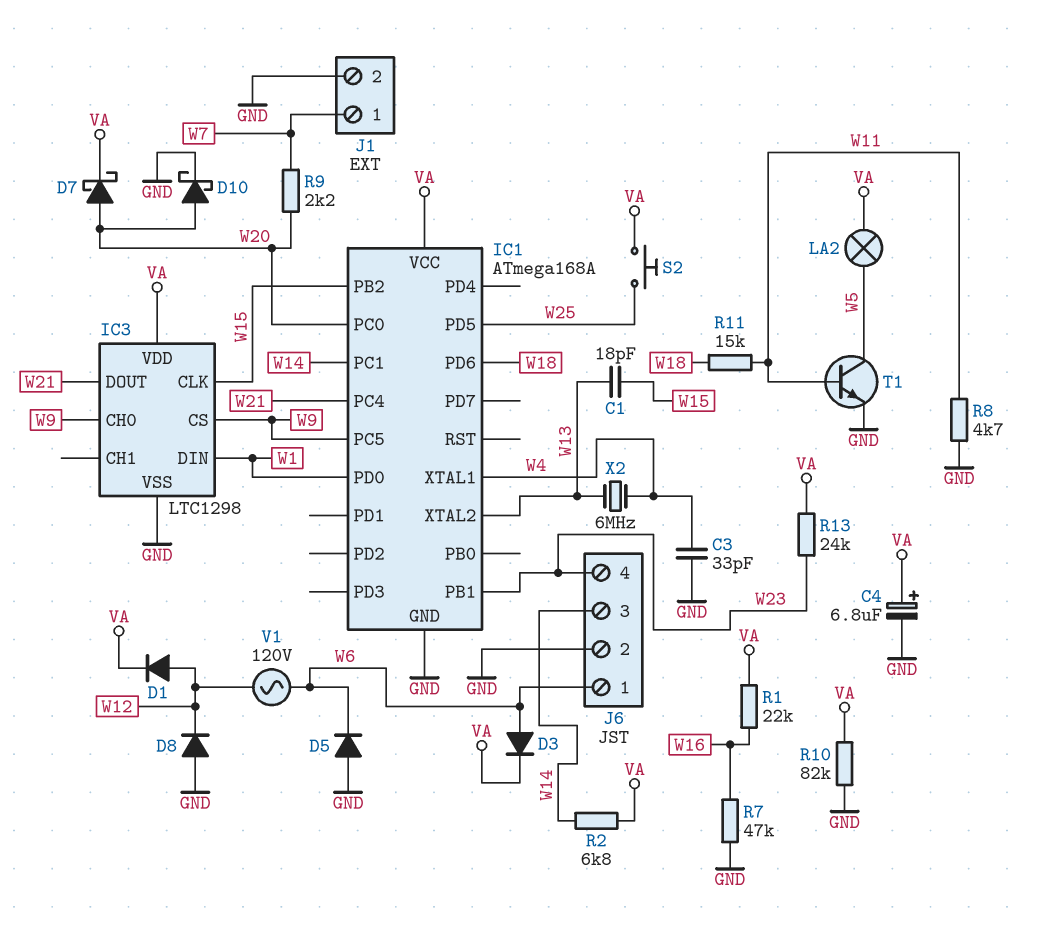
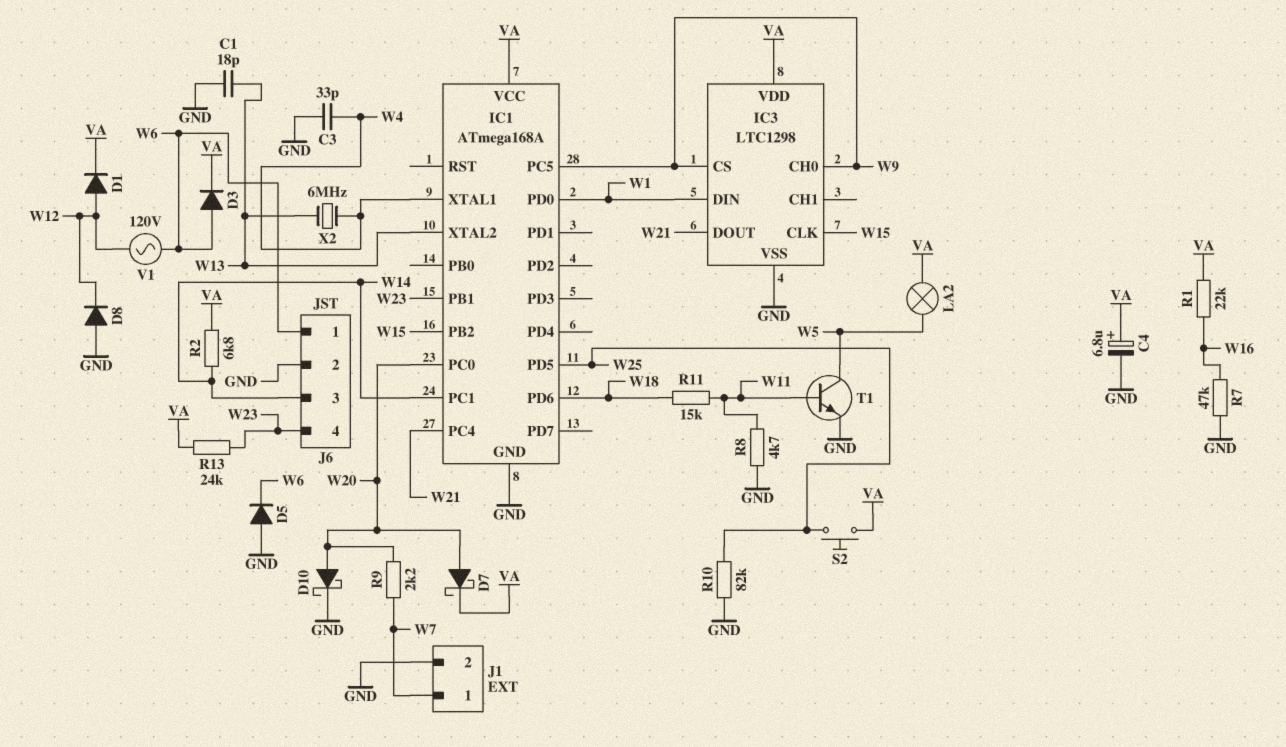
C1: 18pF (W13, W15) -> 18pF (GND, W13)
R10: 82k (GND, VA) -> 82k (GND, W25)

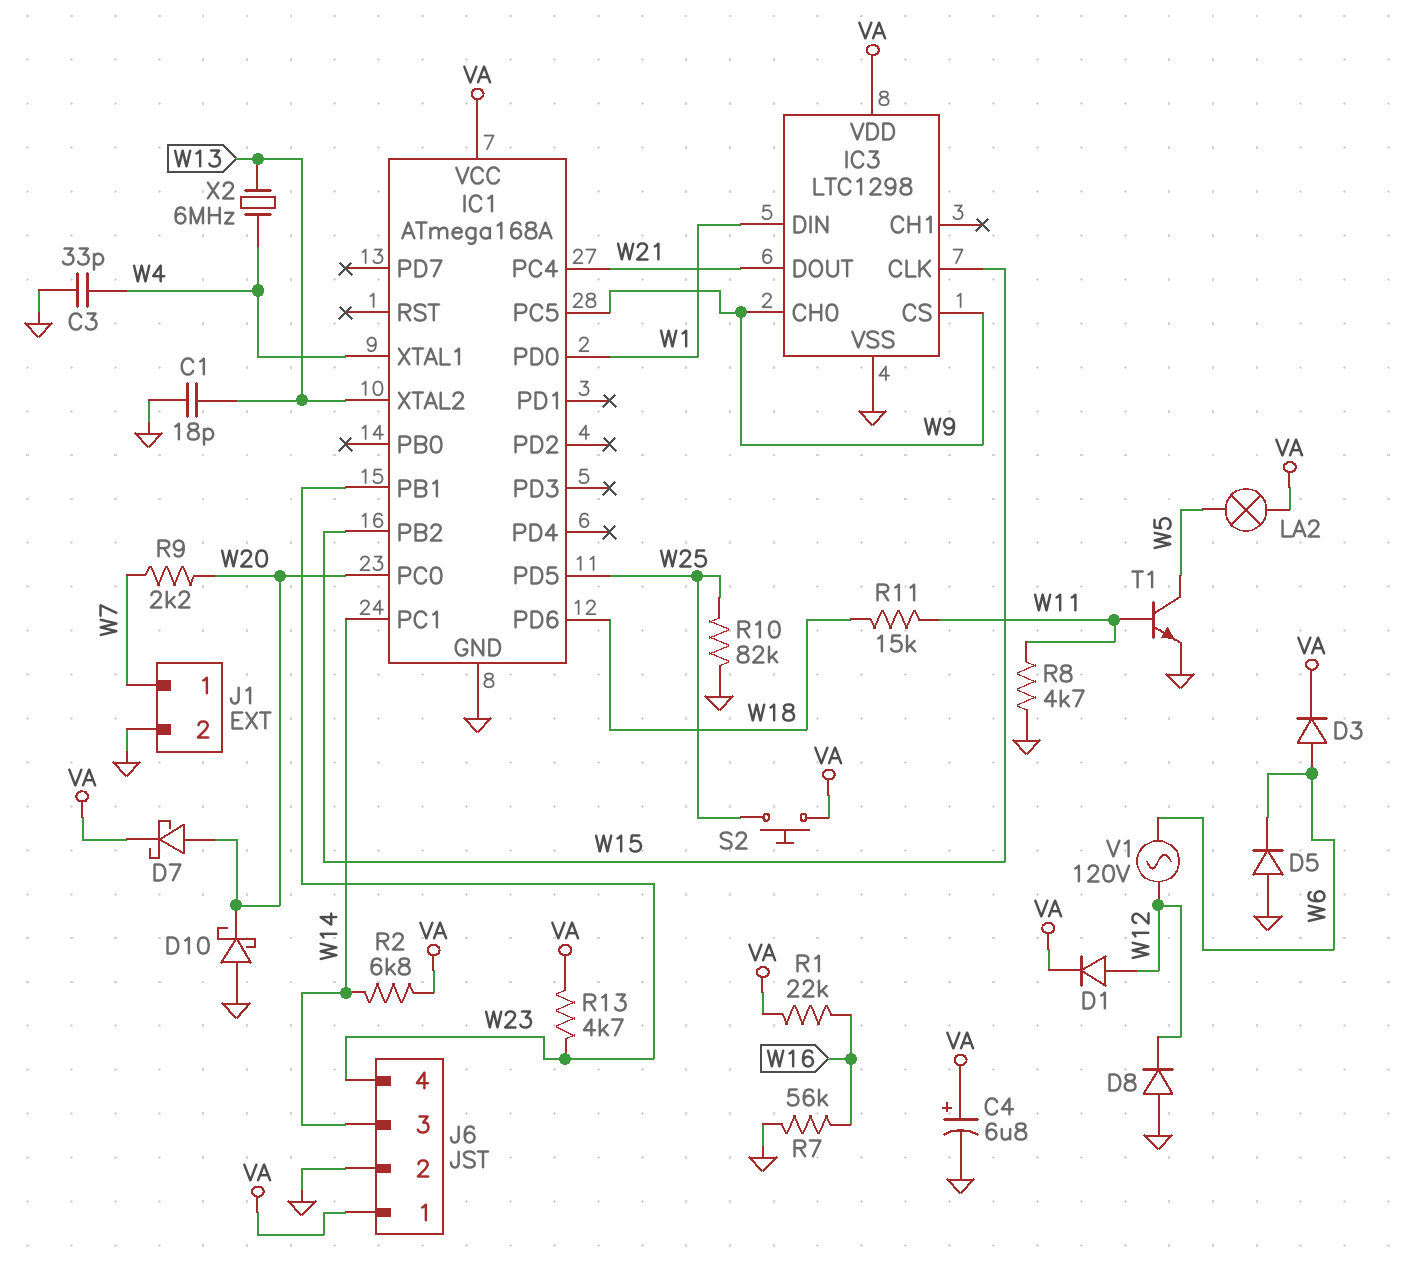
D10: schottky (A W20, K GND) -> schottky (A GND, K W20)
J6 pin 1: W6 -> VA
R7: 47k (GND, W16) -> 56k (GND, W16)
R13: 24k (VA, W23) -> 4.7k (VA, W23)

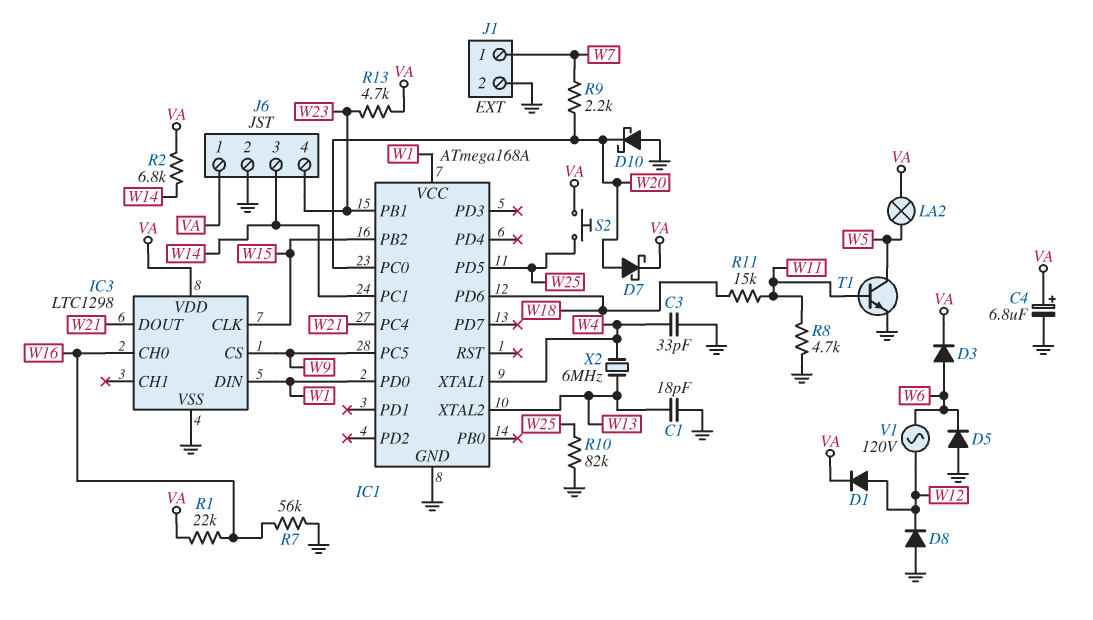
IC1 pin VCC: VA -> W1
IC3 pin CH0: W9 -> W16

